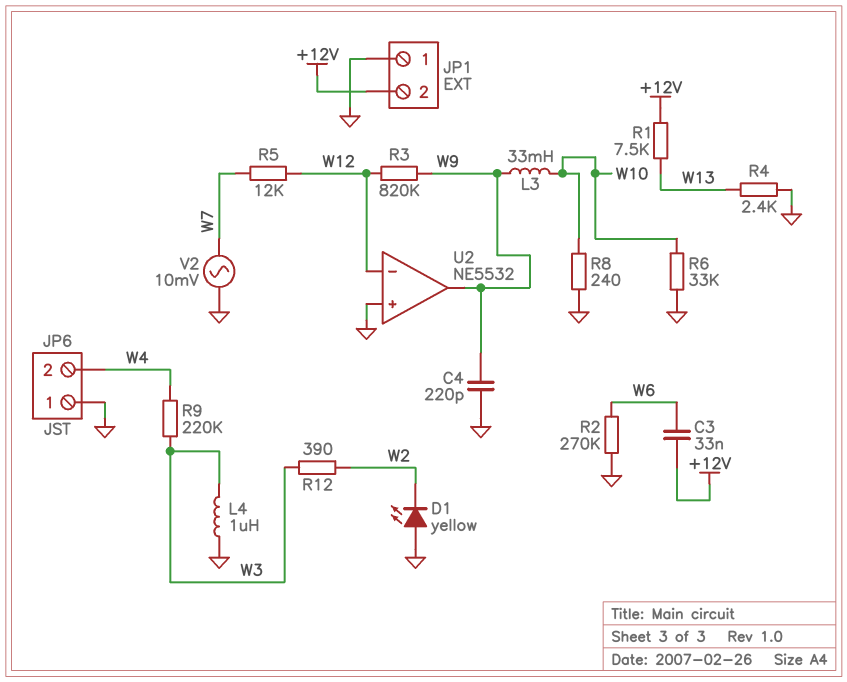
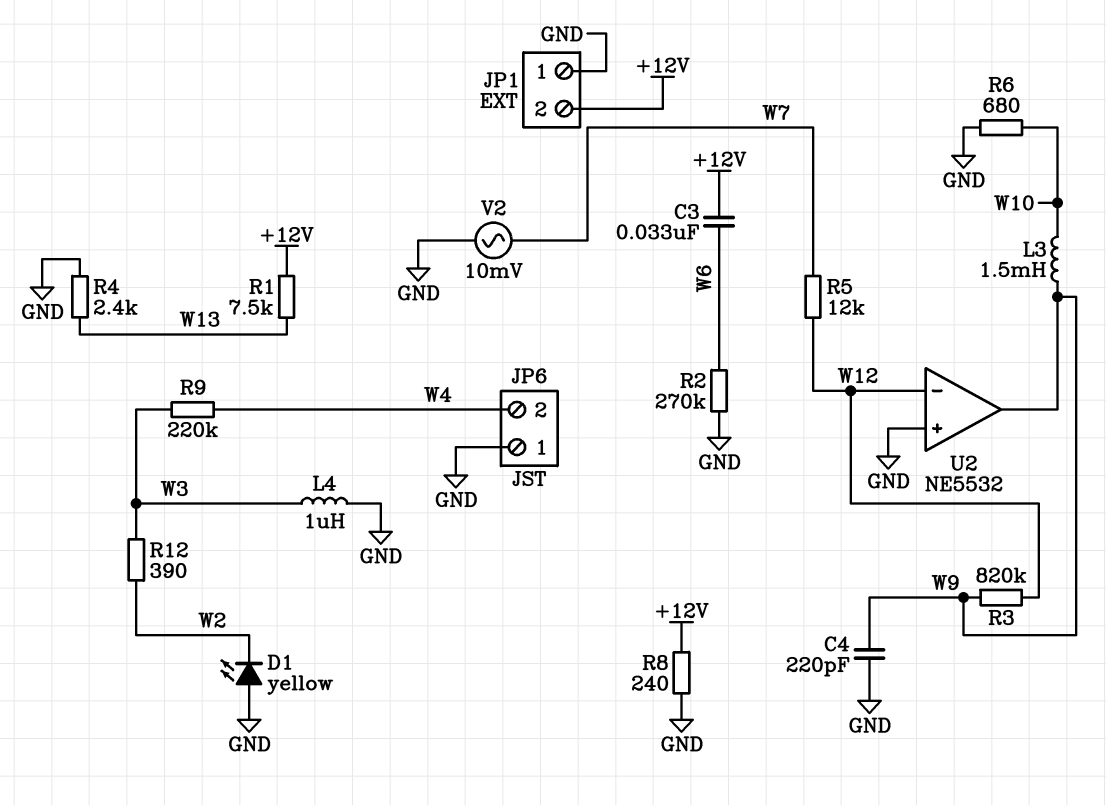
L3: 33mH (W9, W10) -> 1.5mH (W9, W10)
R6: 33k (GND, W10) -> 680 (GND, W10)
R8: 240 (GND, W10) -> 240 (+12V, GND)

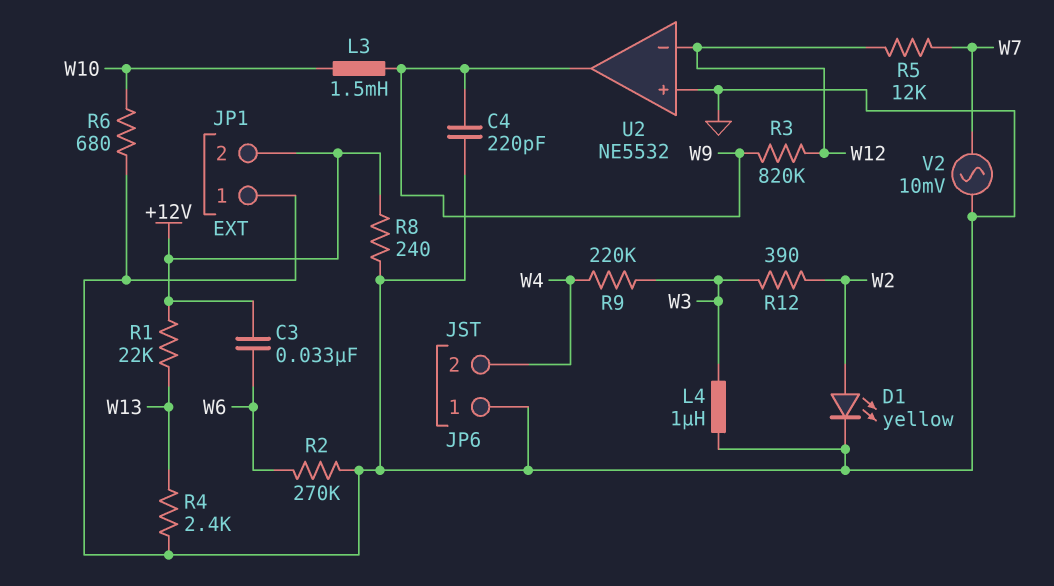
D1: LED yellow (A GND, K W2) -> LED yellow (A W2, K GND)
R1: 7.5k (+12V, W13) -> 22k (+12V, W13)

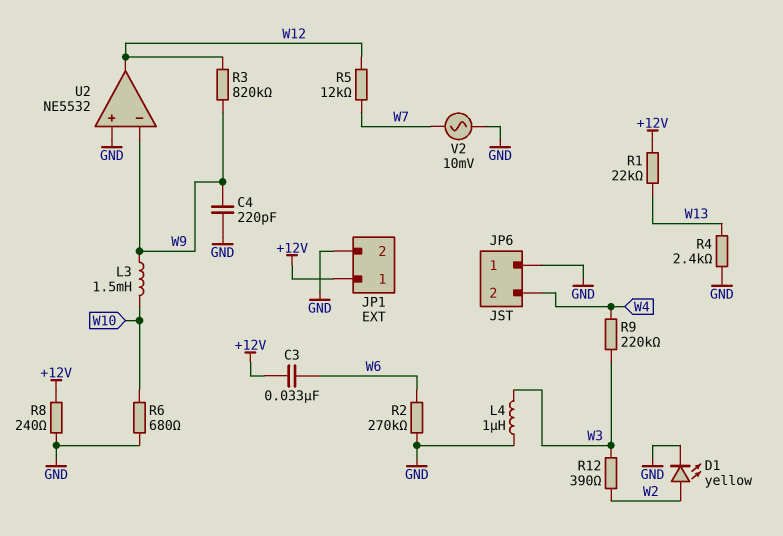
JP1 pin 1: GND -> +12V
JP1 pin 2: +12V -> GND
U2 pin in-: W12 -> W9
U2 pin out: W9 -> W12

